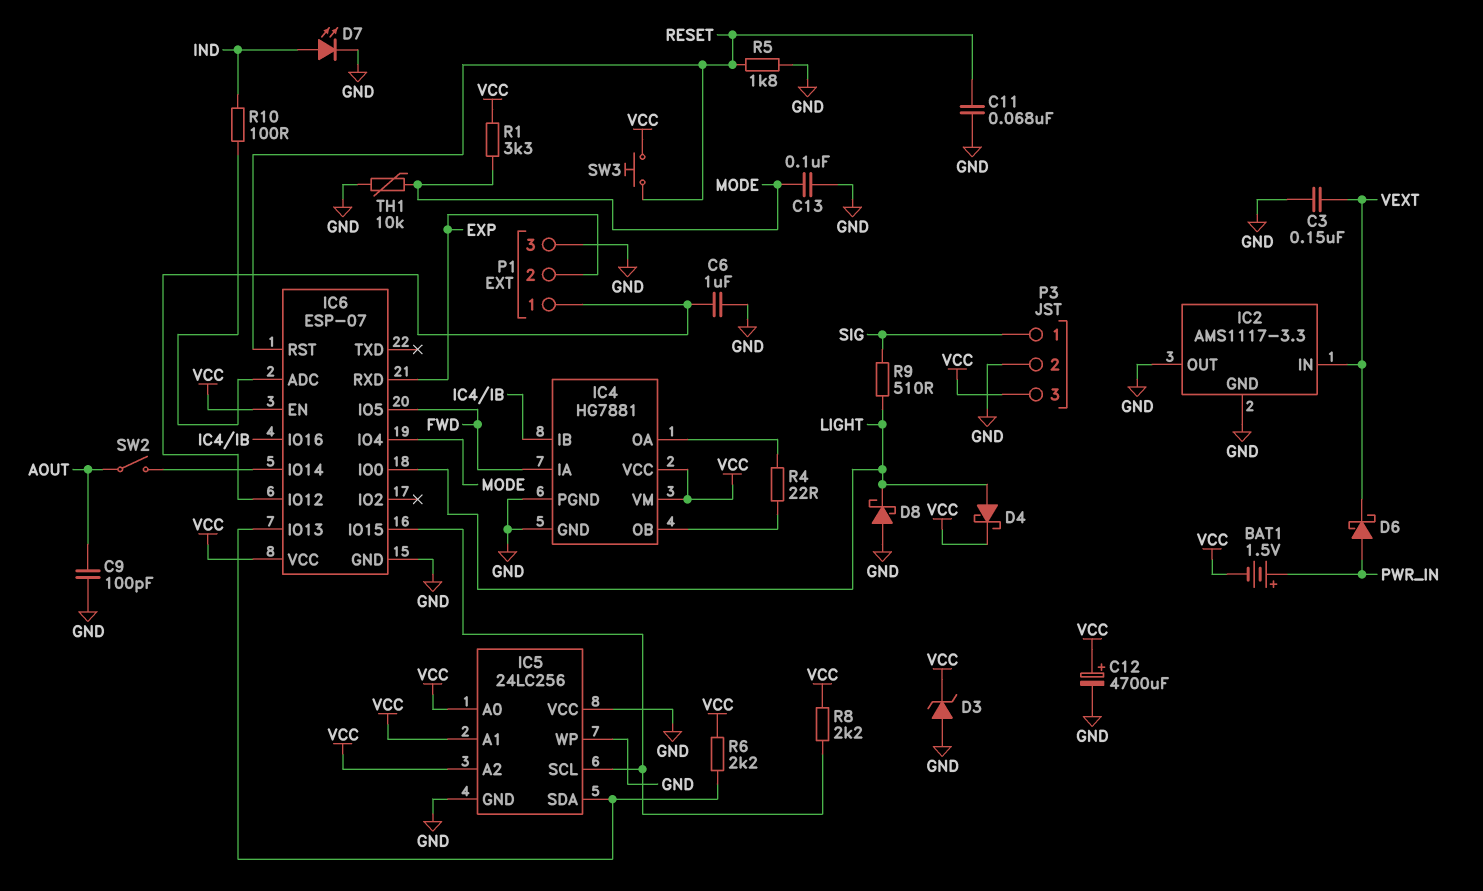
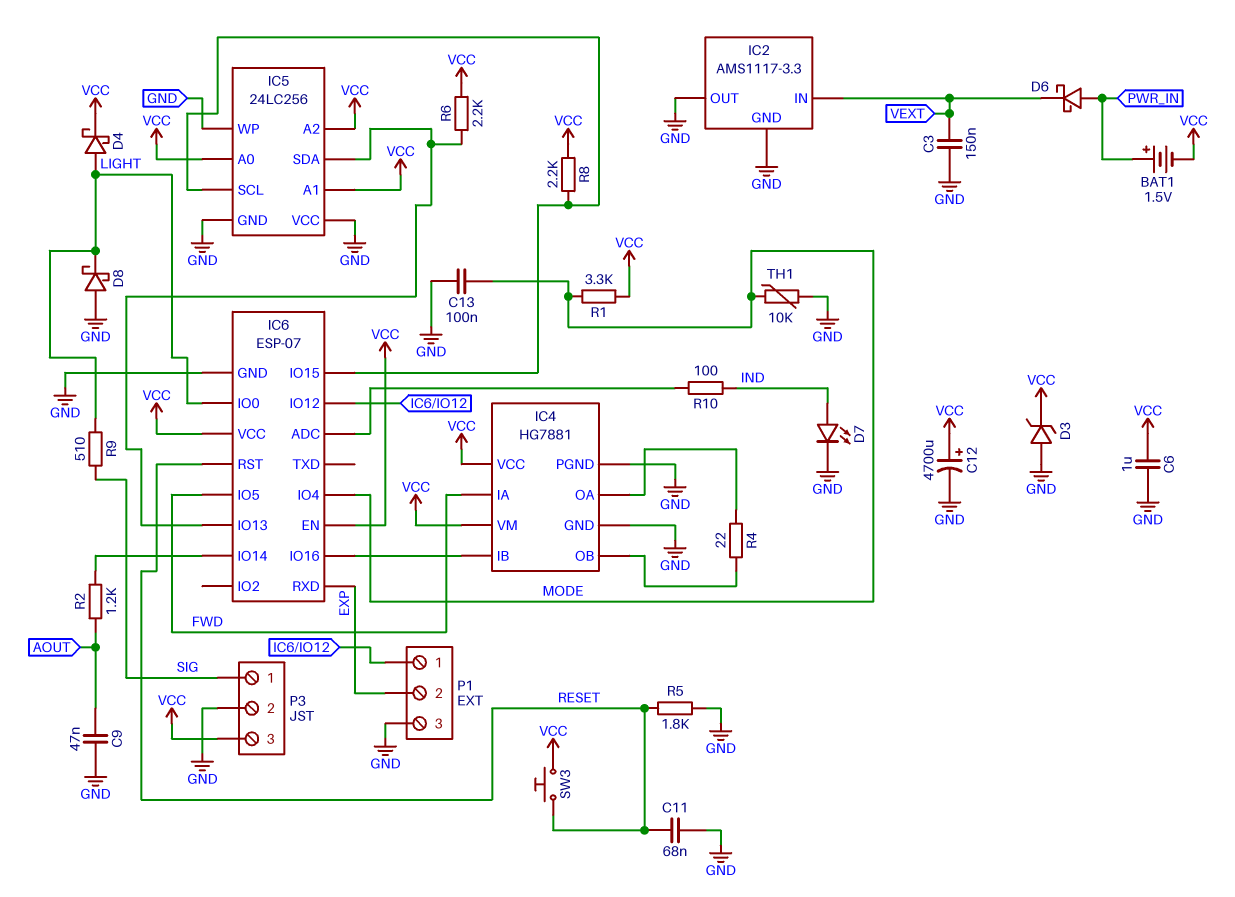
C6: 1uF (GND, IC6/IO12) -> 1uF (GND, VCC)
C9: 100pF (AOUT, GND) -> 47nF (AOUT, GND)
R2: none -> 1.2k (AOUT, IC6/IO14)
SW2: switch (AOUT, IC6/IO14) -> none

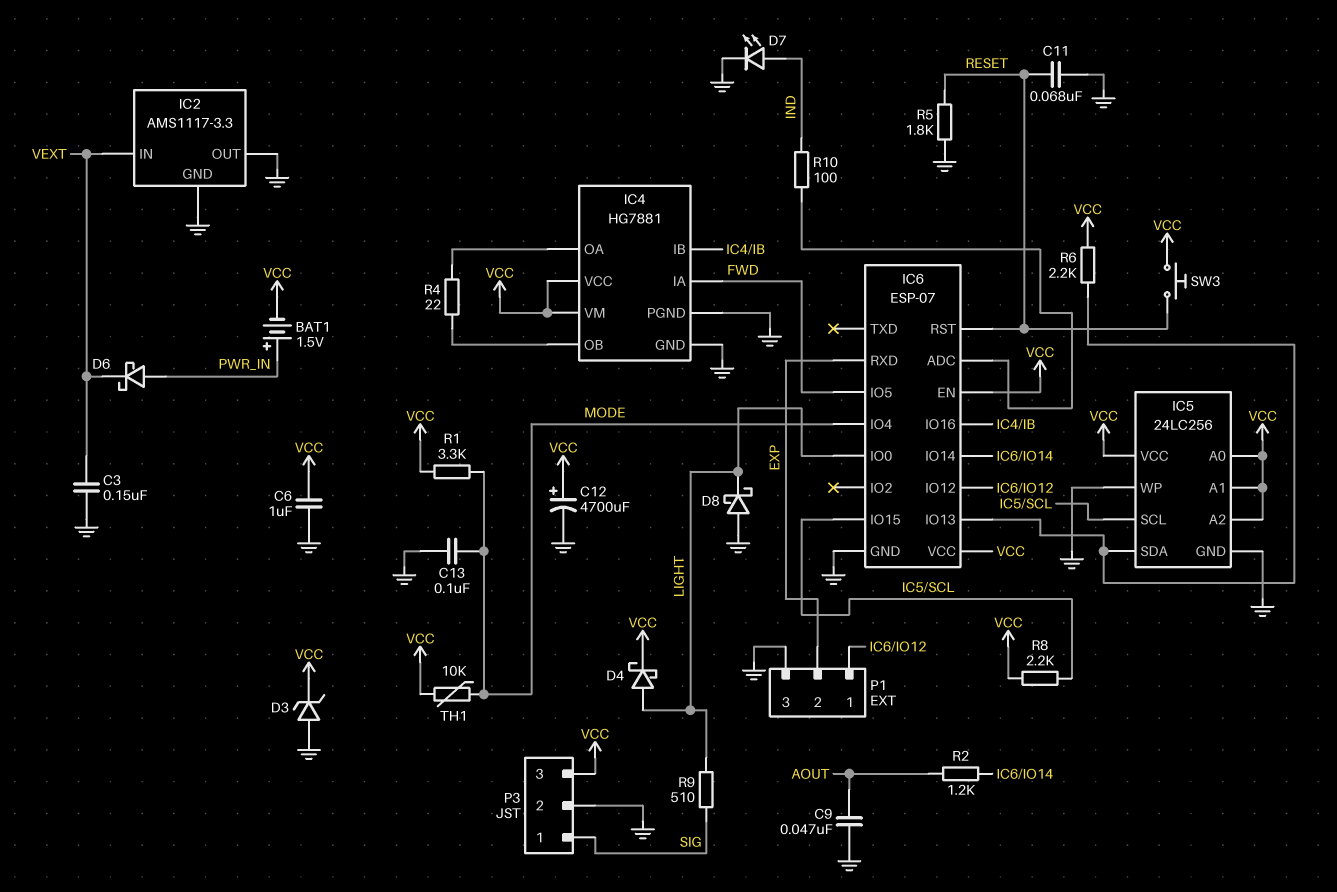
IC5 pin VCC: GND -> VCC
TH1: 10k (GND, MODE) -> 10k (MODE, VCC)

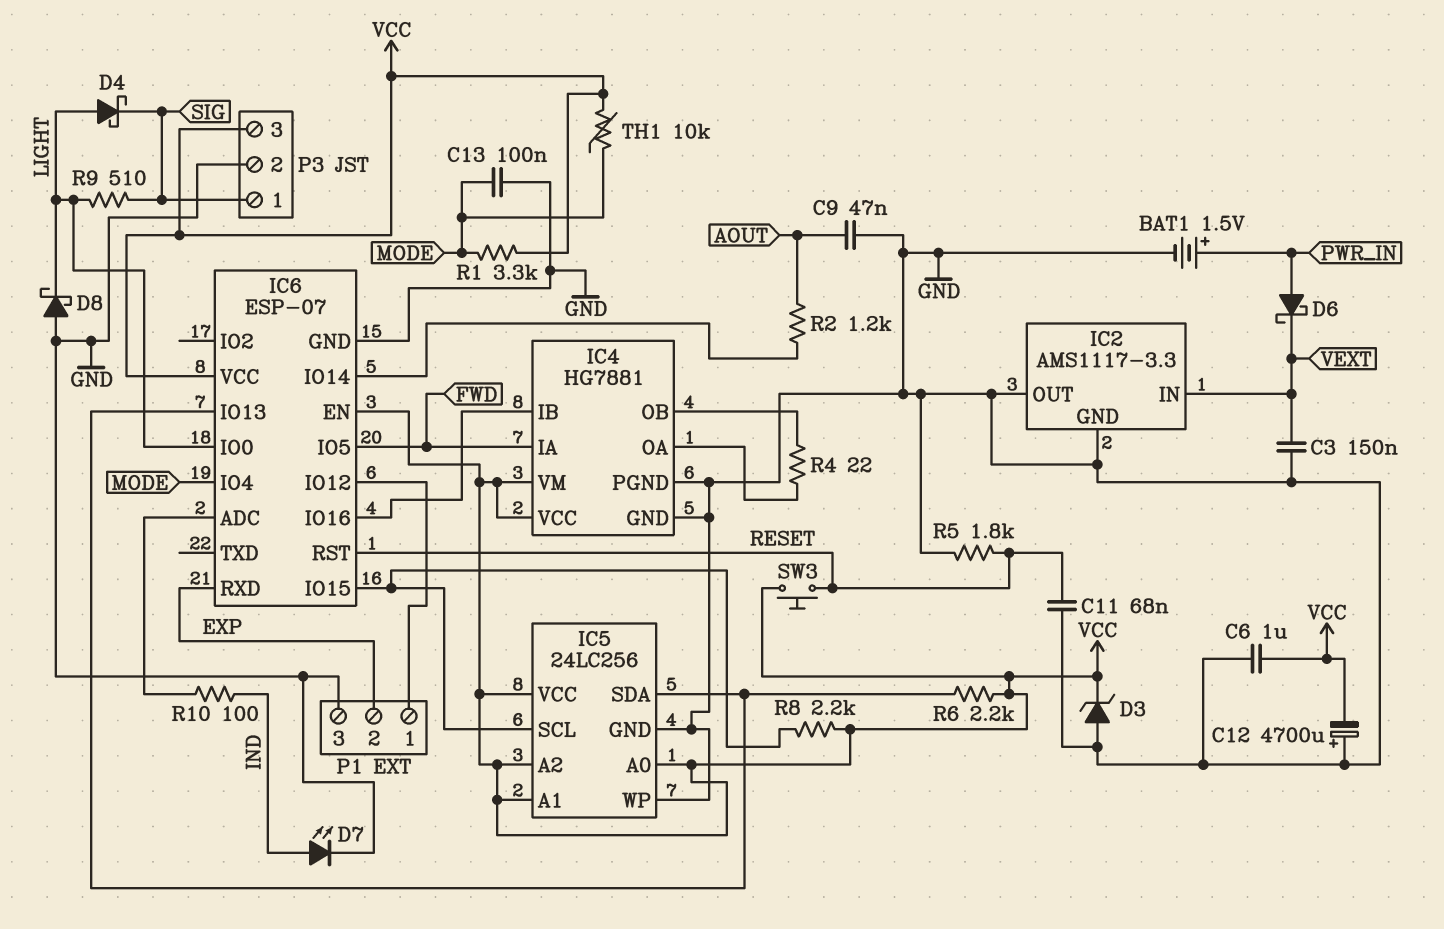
BAT1: 1.5V (plus PWR_IN, minus VCC) -> 1.5V (plus PWR_IN, minus GND)
C12: 4700uF (plus VCC, minus GND) -> 4700uF (plus GND, minus VCC)
D4: schottky (A LIGHT, K VCC) -> schottky (A LIGHT, K SIG)

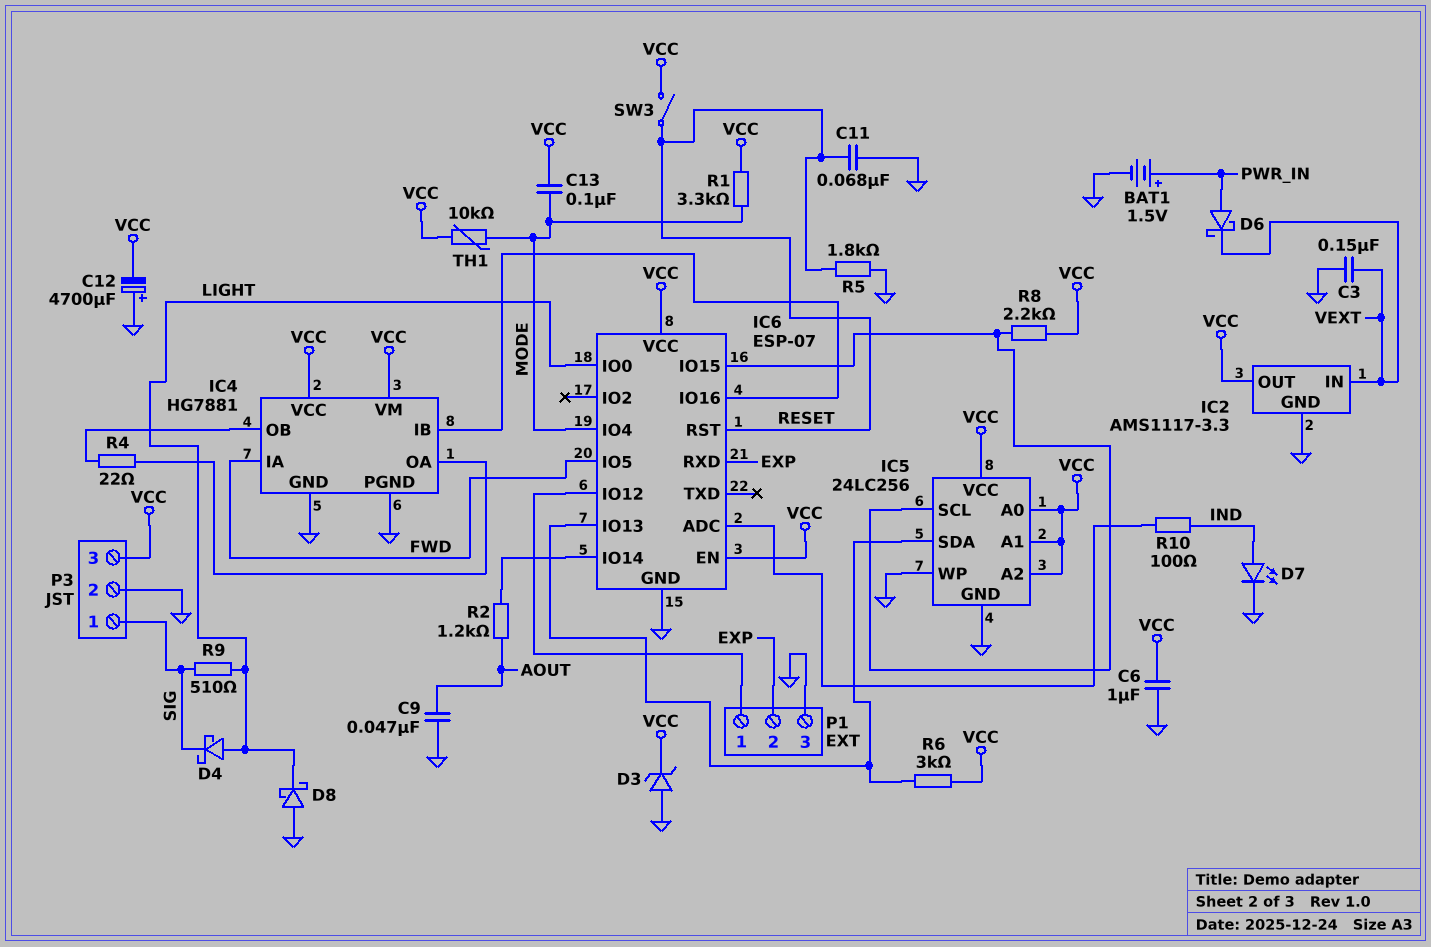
C13: 100nF (GND, MODE) -> 100nF (MODE, VCC)
IC2 pin OUT: GND -> VCC
R6: 2.2k (IC5/SDA, VCC) -> 3k (IC5/SDA, VCC)
SW3: button (RESET, VCC) -> switch (RESET, VCC)

